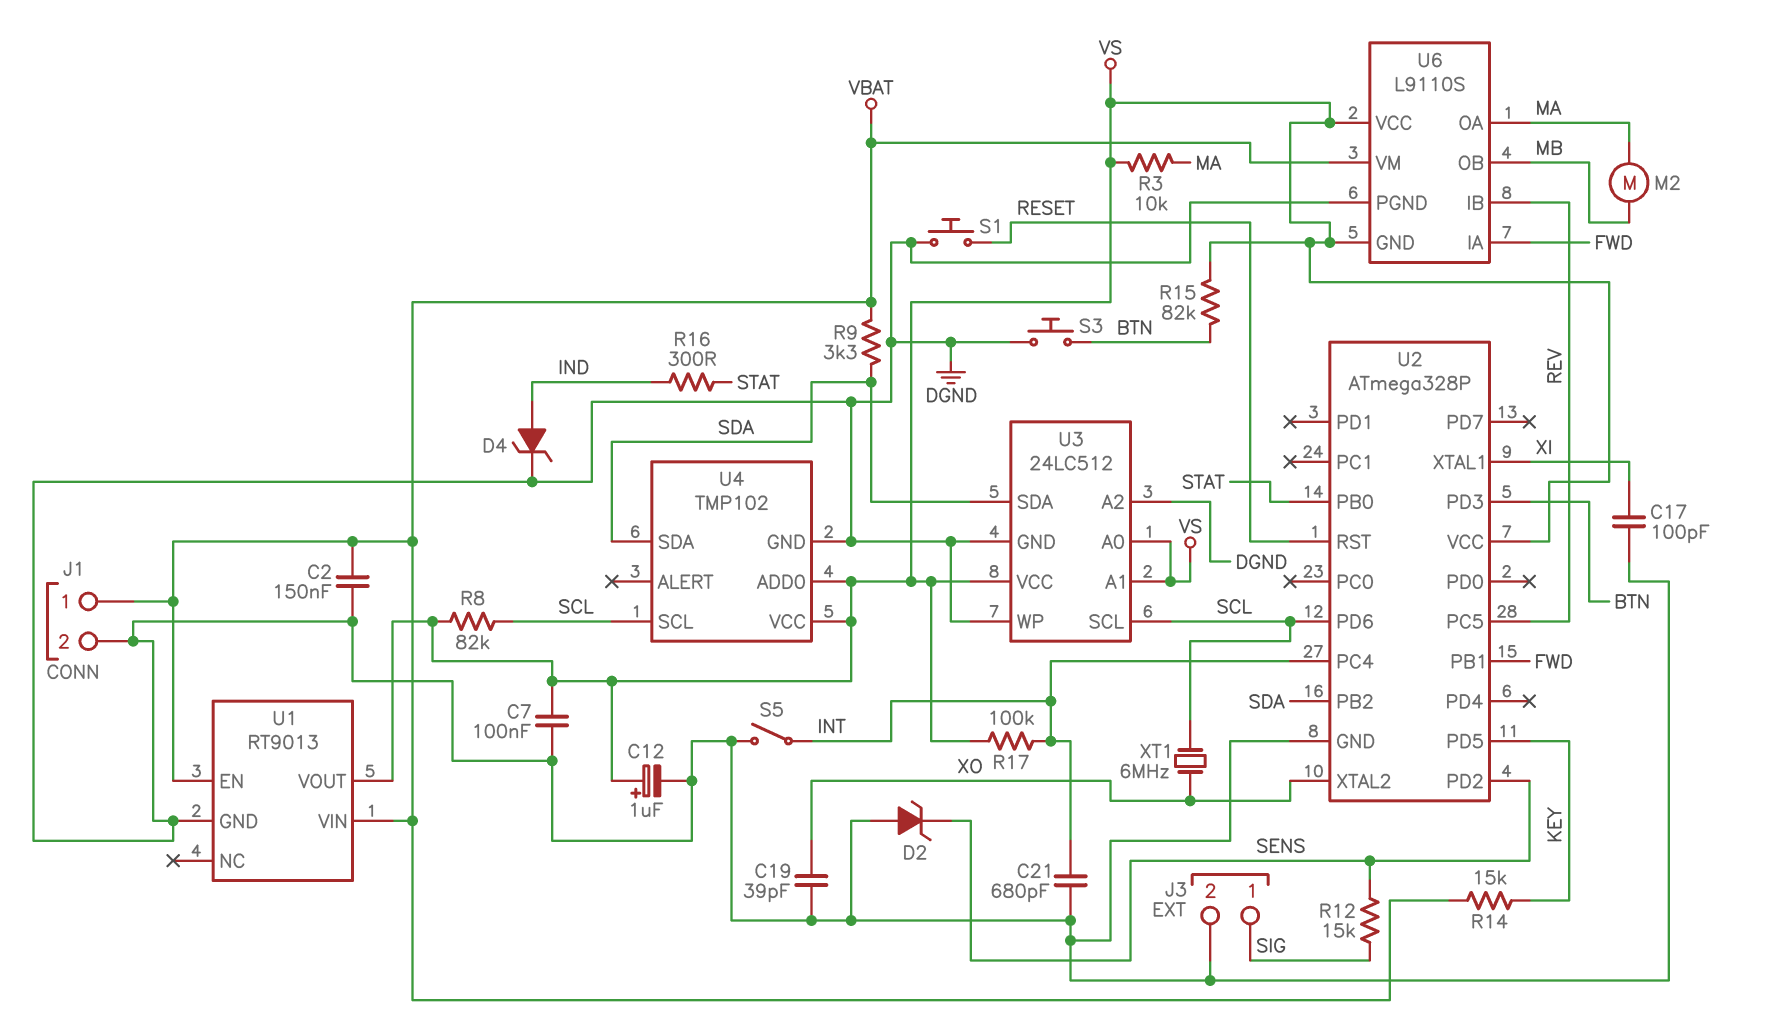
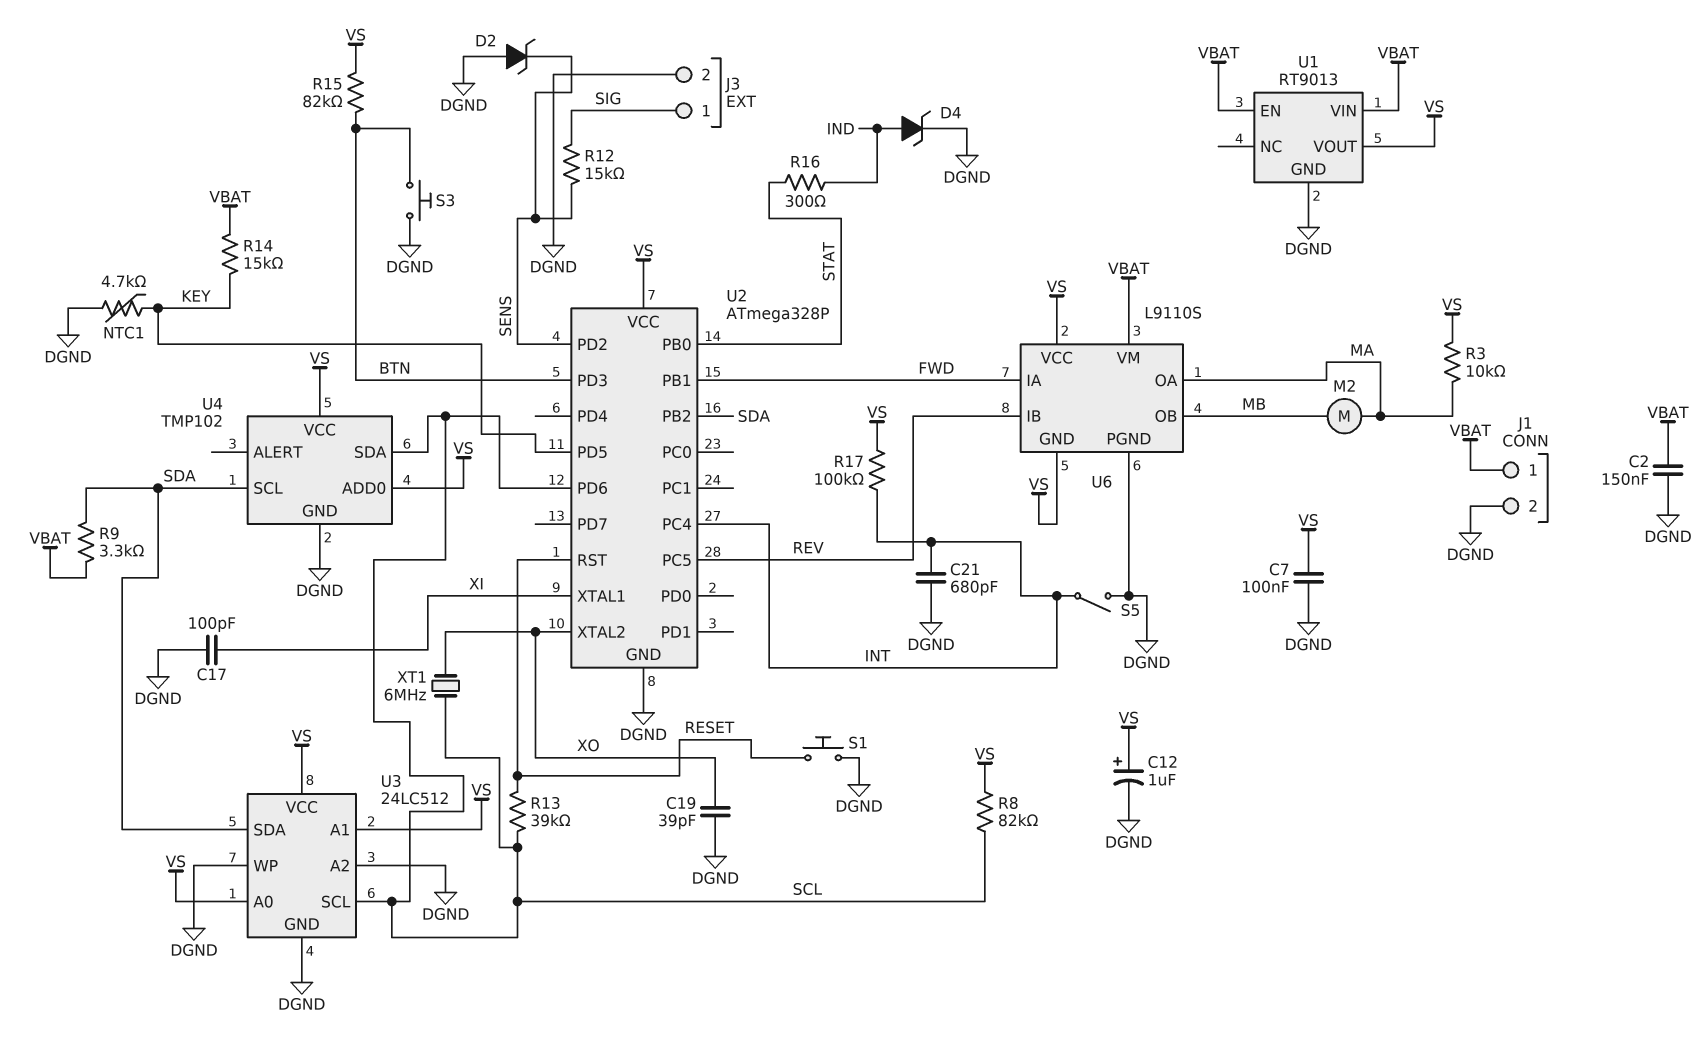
NTC1: none -> 4.7k (DGND, KEY)
R13: none -> 39k (RESET, SCL)
U4 pin SCL: SCL -> SDA
U4 pin SDA: SDA -> SCL

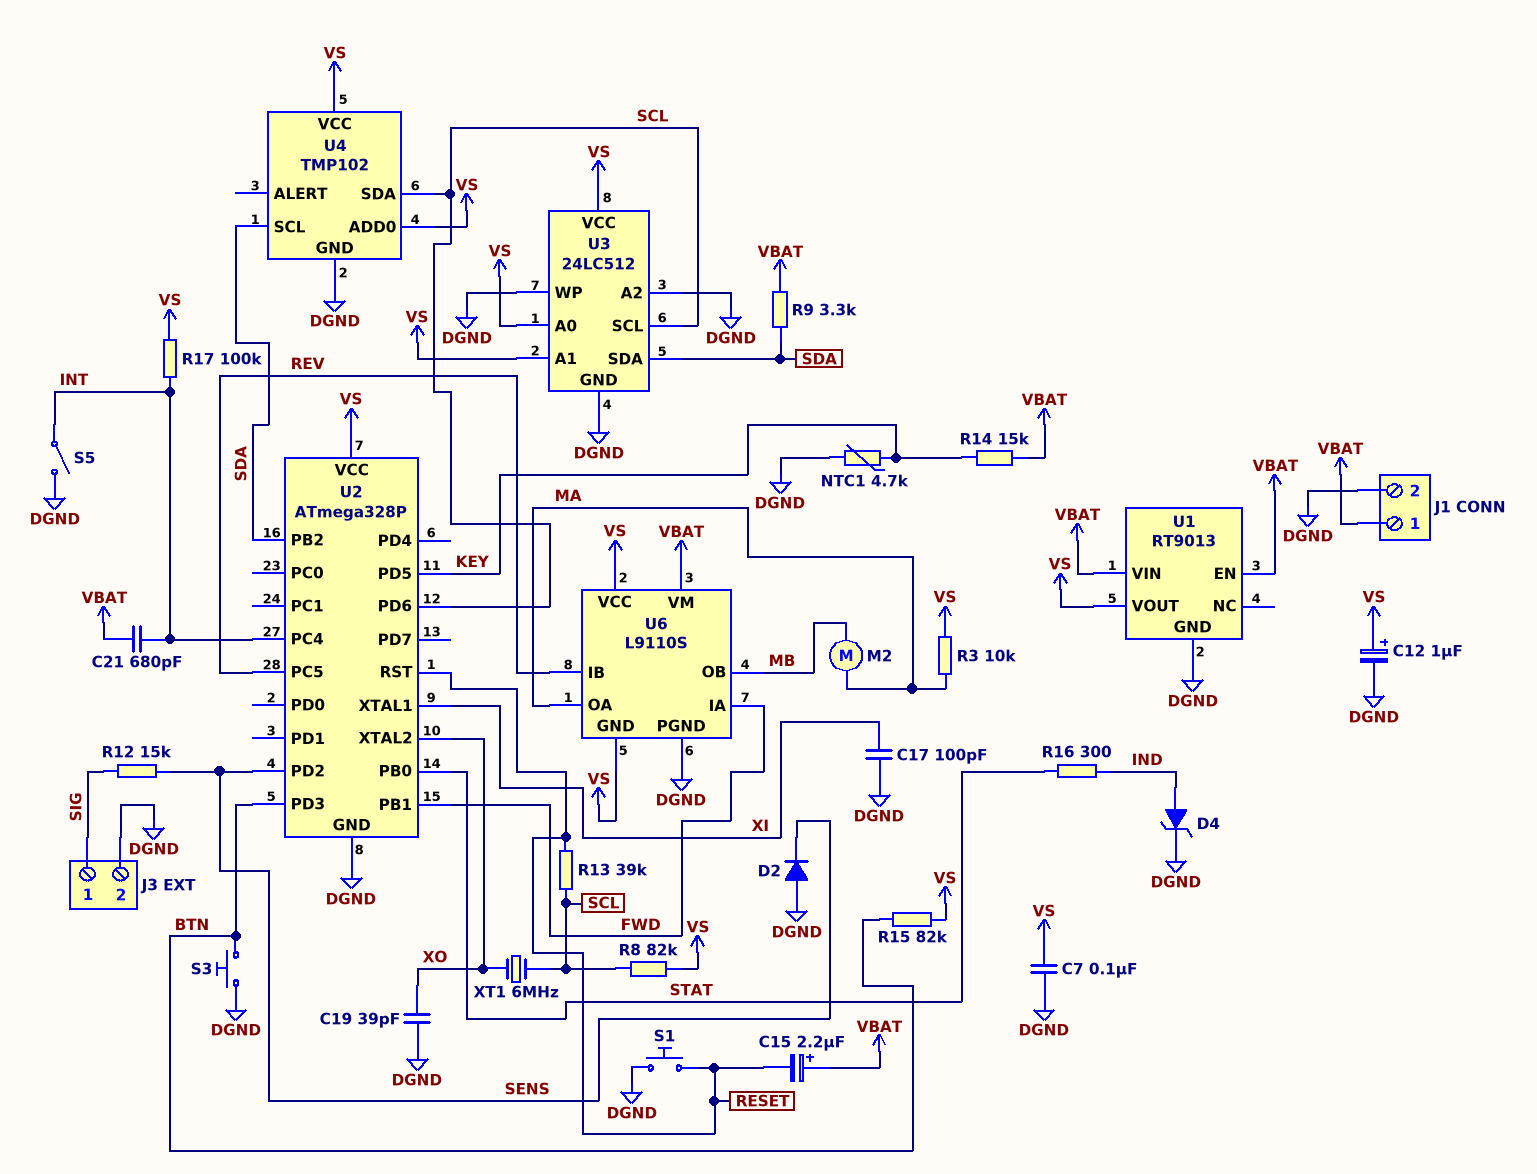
C2: 150nF (DGND, VBAT) -> none
C15: none -> 2.2uF (plus VBAT, minus RESET)
C21: 680pF (DGND, INT) -> 680pF (INT, VBAT)
D2: zener (A DGND, K SENS) -> diode (A DGND, K SENS)

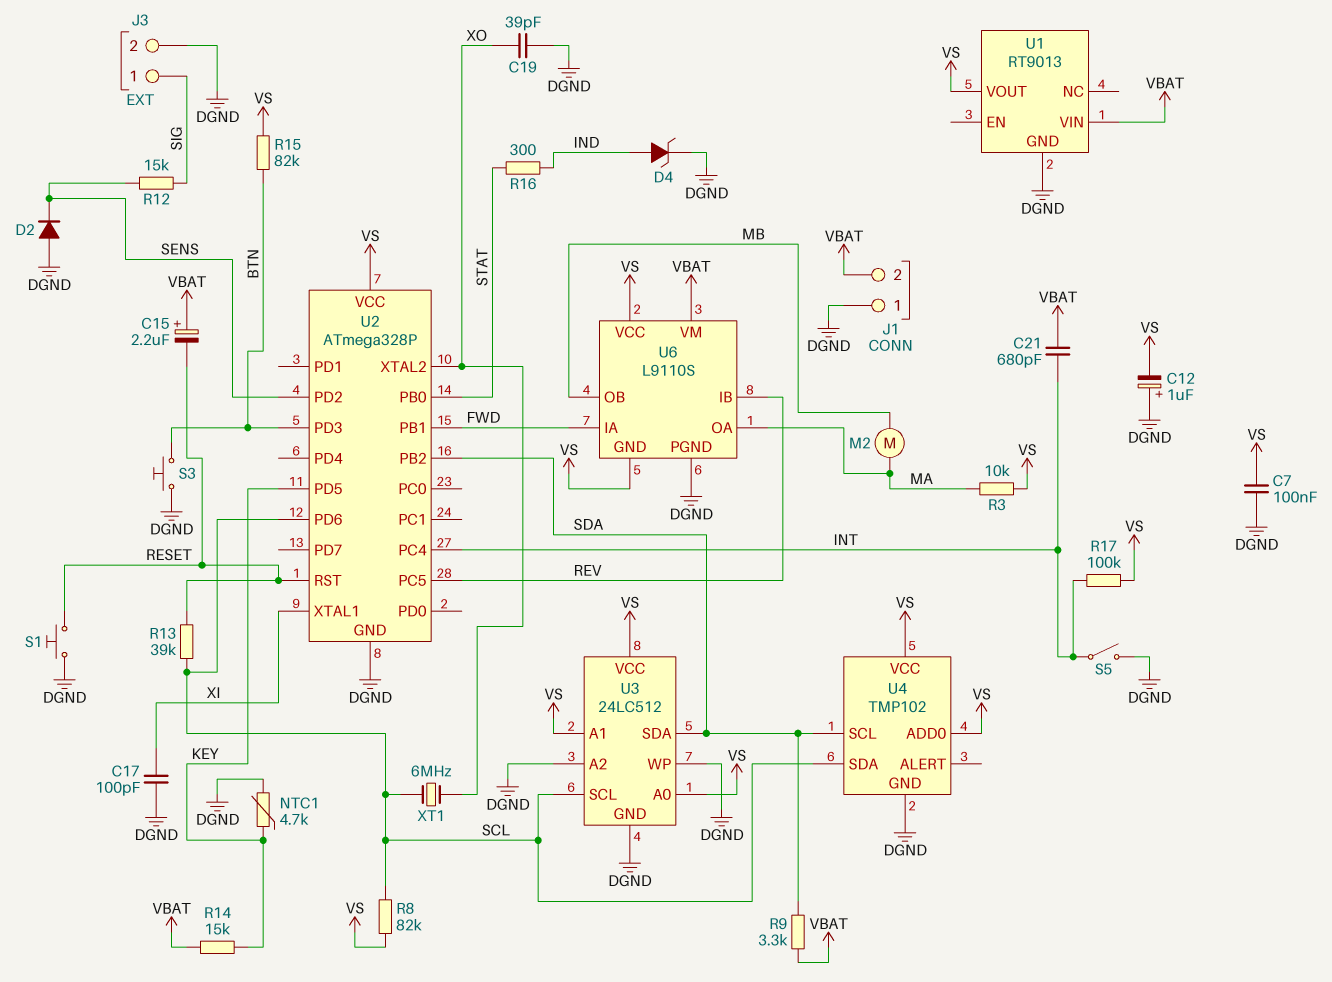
C12: 1uF (plus VS, minus DGND) -> 1uF (plus DGND, minus VS)
J1 pin 1: VBAT -> DGND
J1 pin 2: DGND -> VBAT
U1 pin EN: VBAT -> none

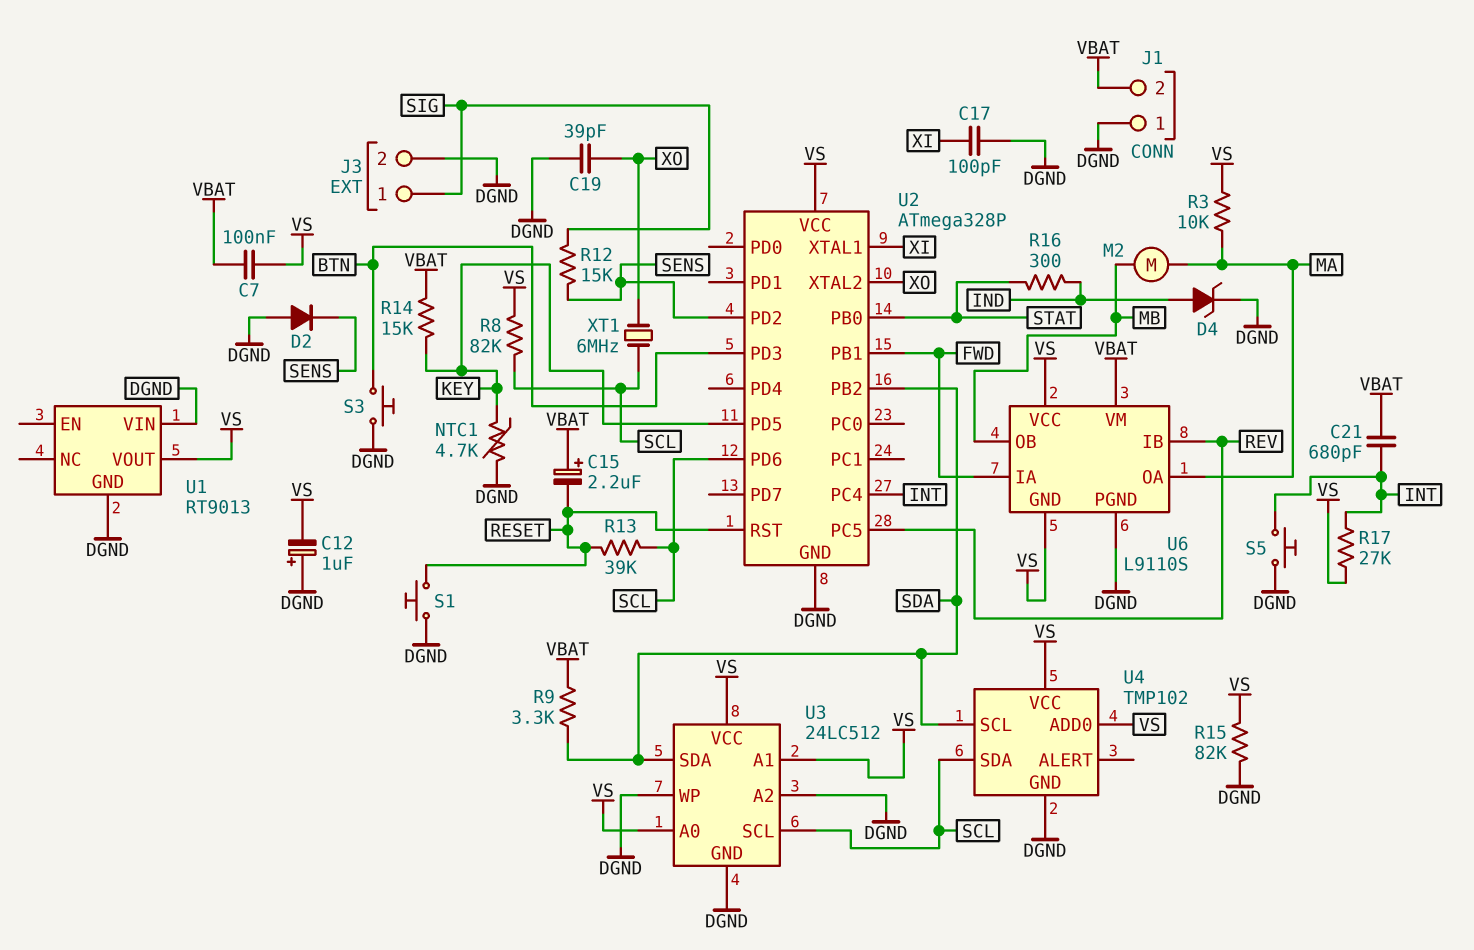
C7: 100nF (DGND, VS) -> 100nF (VBAT, VS)
R15: 82k (BTN, VS) -> 82k (DGND, VS)
R17: 100k (INT, VS) -> 27k (INT, VS)
S5: switch (DGND, INT) -> button (DGND, INT)
U1 pin VIN: VBAT -> DGND

